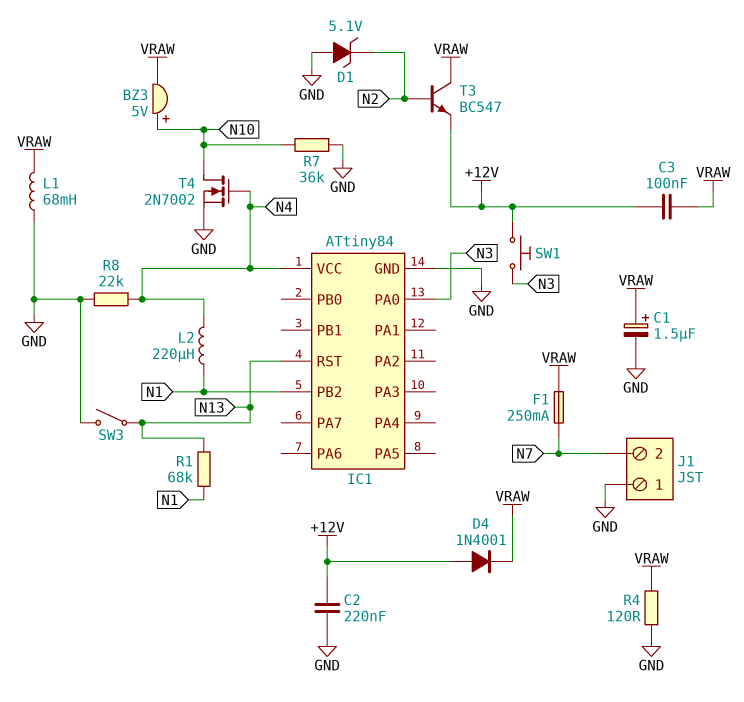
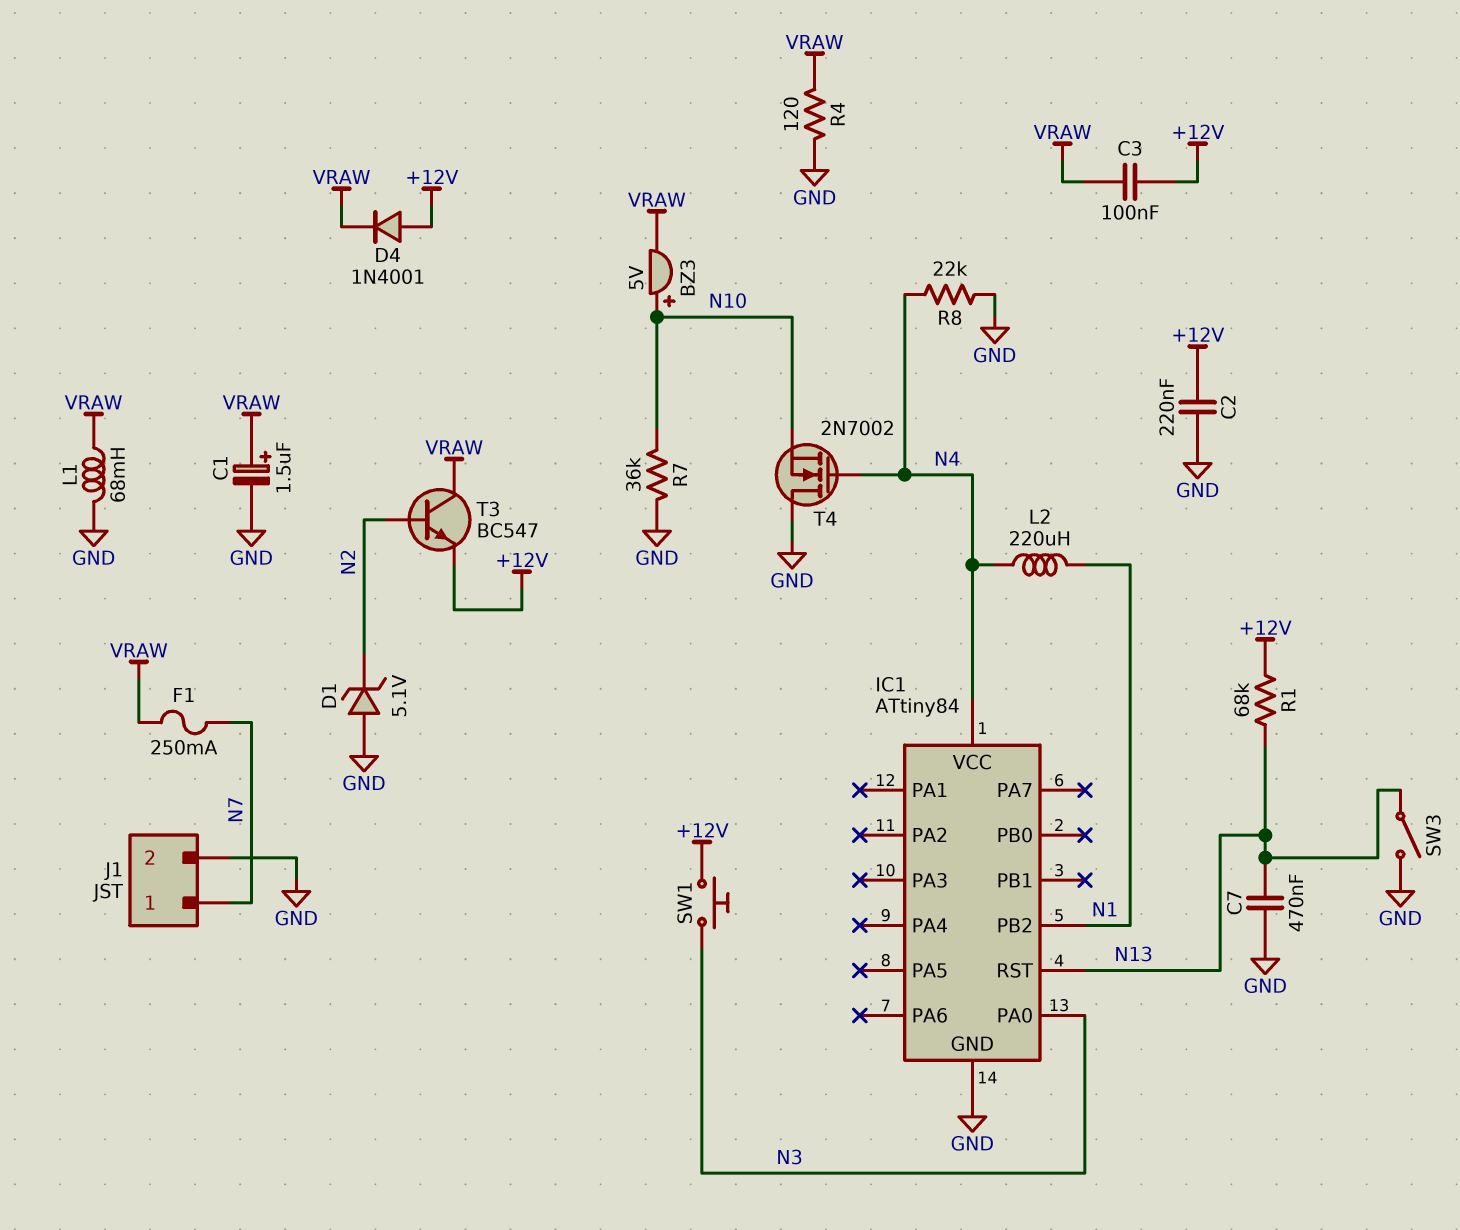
C7: none -> 470nF (GND, N13)
J1 pin 1: GND -> N7
J1 pin 2: N7 -> GND
R1: 68k (N1, N13) -> 68k (+12V, N13)
T4: NMOS 2N7002 (G N4, D N10, S GND) -> NMOS 2N7002 (G N4, D GND, S N10)

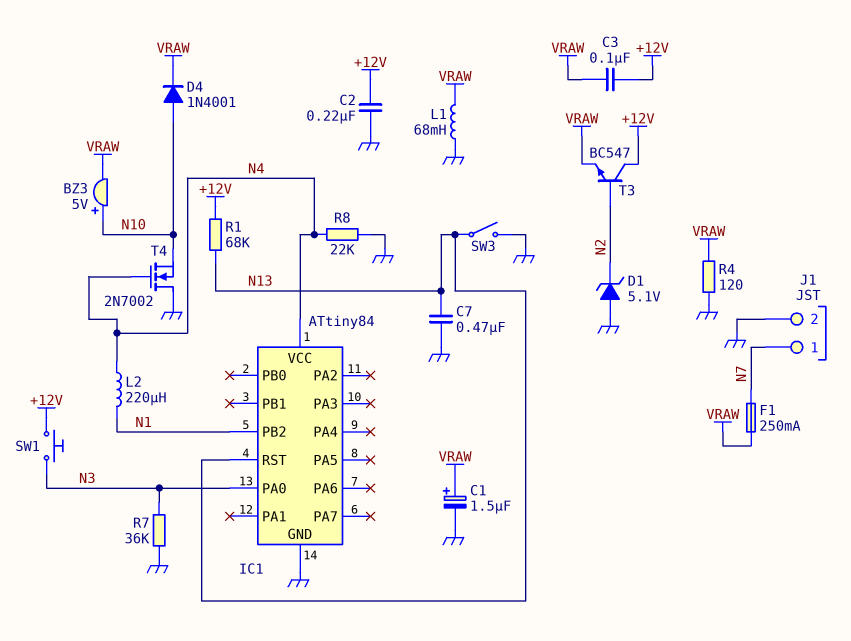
D4: diode 1N4001 (A +12V, K VRAW) -> diode 1N4001 (A N10, K VRAW)
R7: 36k (GND, N10) -> 36k (GND, N3)
T3: NPN BC547 (B N2, C VRAW, E +12V) -> NPN BC547 (B N2, C +12V, E VRAW)

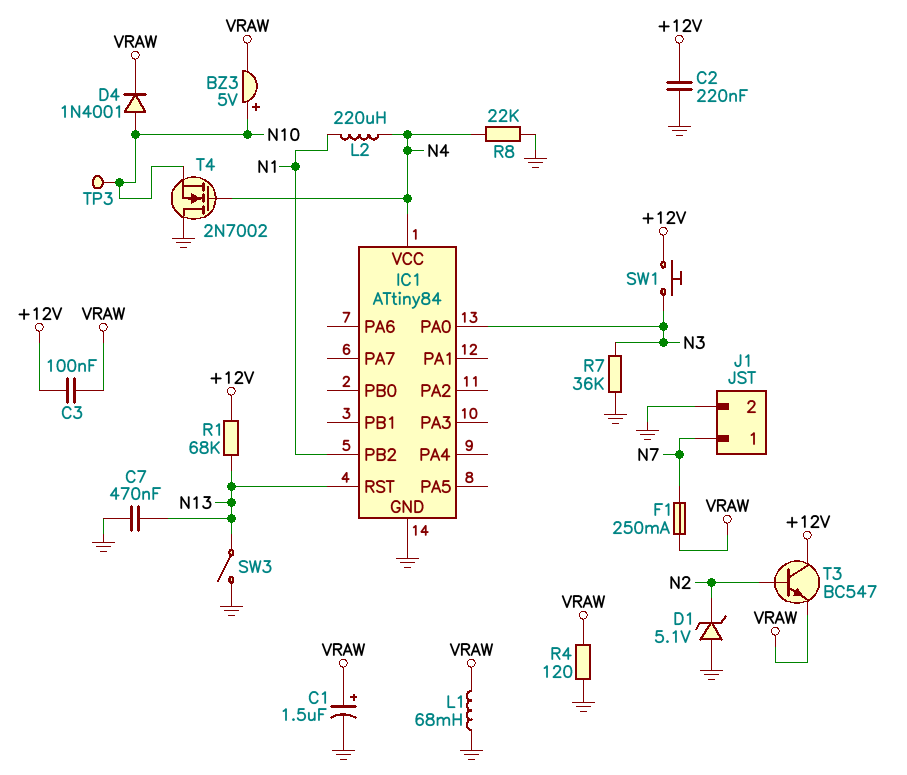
TP3: none -> test point (N10)

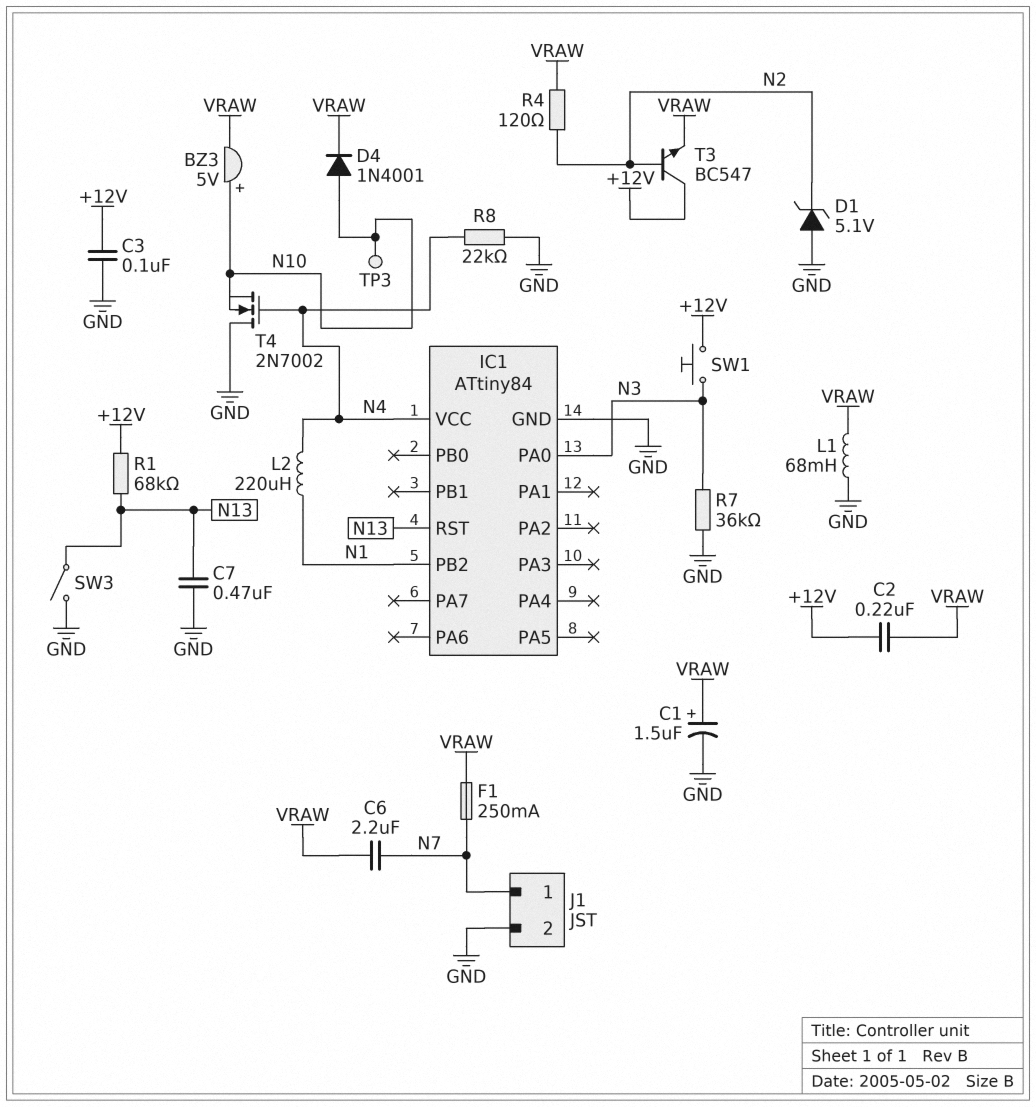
C2: 220nF (+12V, GND) -> 220nF (+12V, VRAW)
C3: 100nF (+12V, VRAW) -> 100nF (+12V, GND)
C6: none -> 2.2uF (N7, VRAW)
R4: 120 (GND, VRAW) -> 120 (N2, VRAW)

